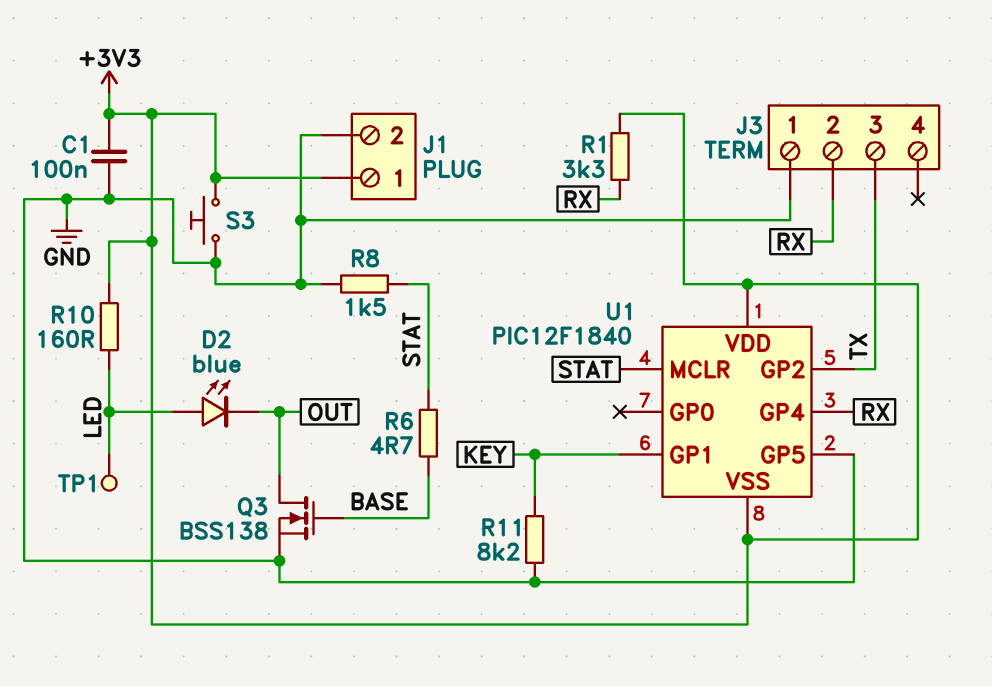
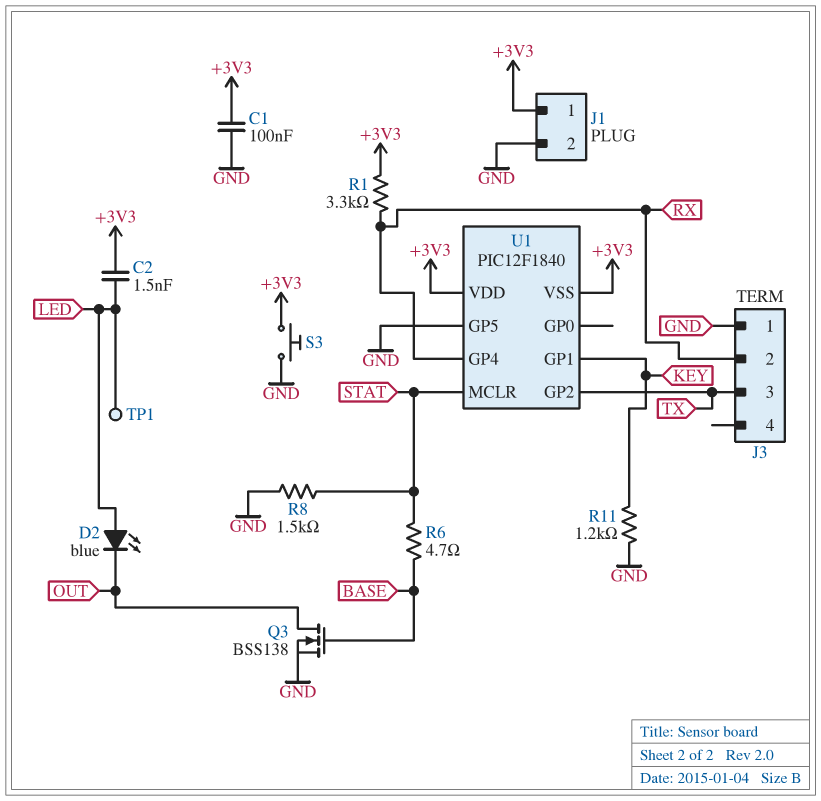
C2: none -> 1.5nF (+3V3, LED)
R10: 160 (+3V3, LED) -> none
R11: 8.2k (GND, KEY) -> 1.2k (GND, KEY)

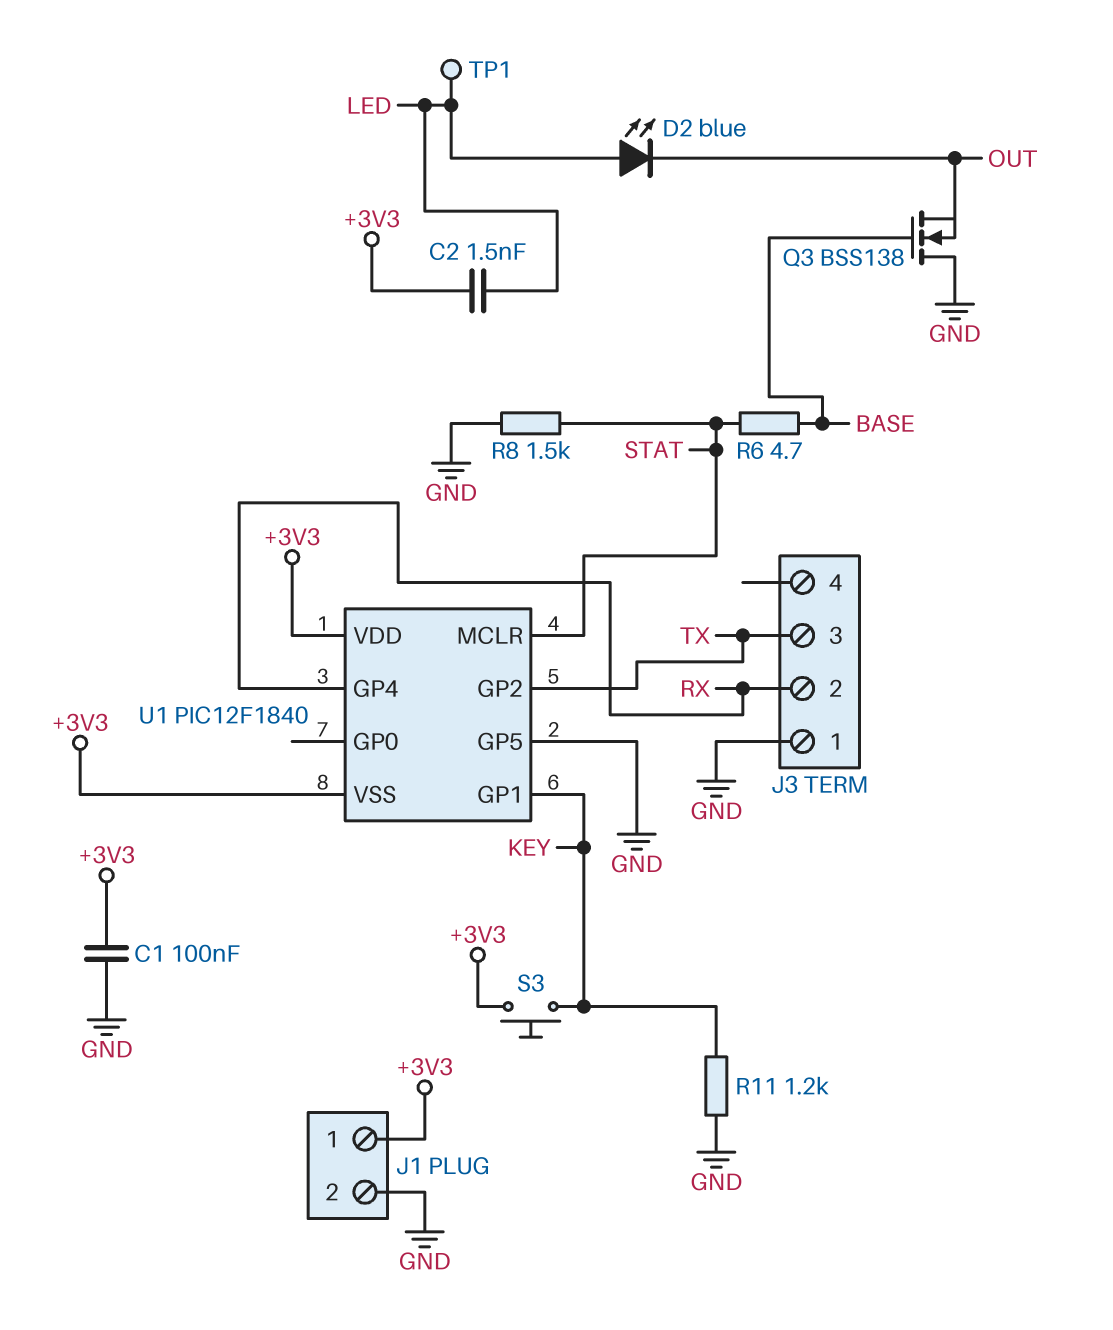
Q3: NMOS BSS138 (G BASE, D OUT, S GND) -> NMOS BSS138 (G BASE, D GND, S OUT)
R1: 3.3k (+3V3, RX) -> none
S3: button (+3V3, GND) -> button (+3V3, KEY)

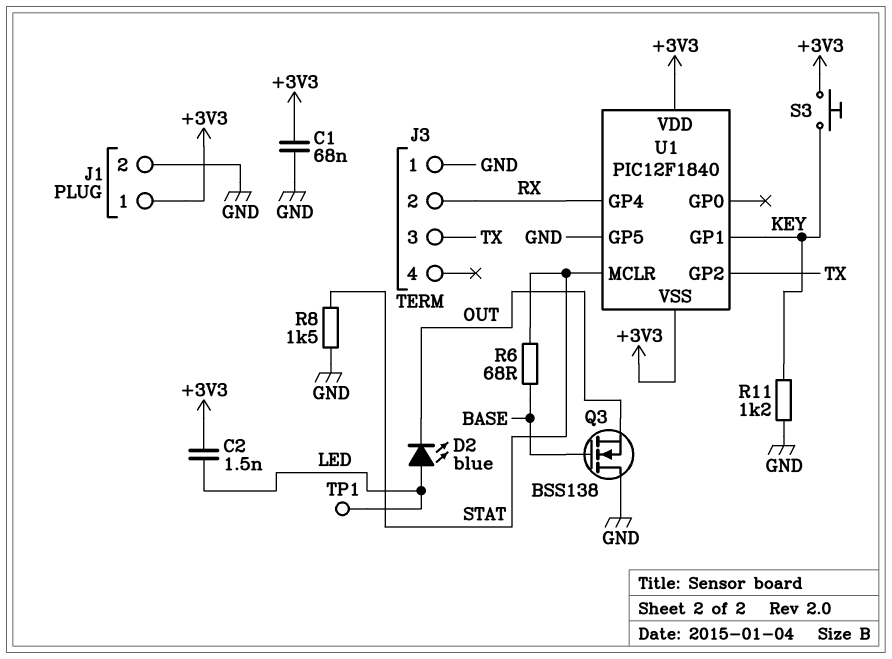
C1: 100nF (+3V3, GND) -> 68nF (+3V3, GND)
R6: 4.7 (BASE, STAT) -> 68 (BASE, STAT)

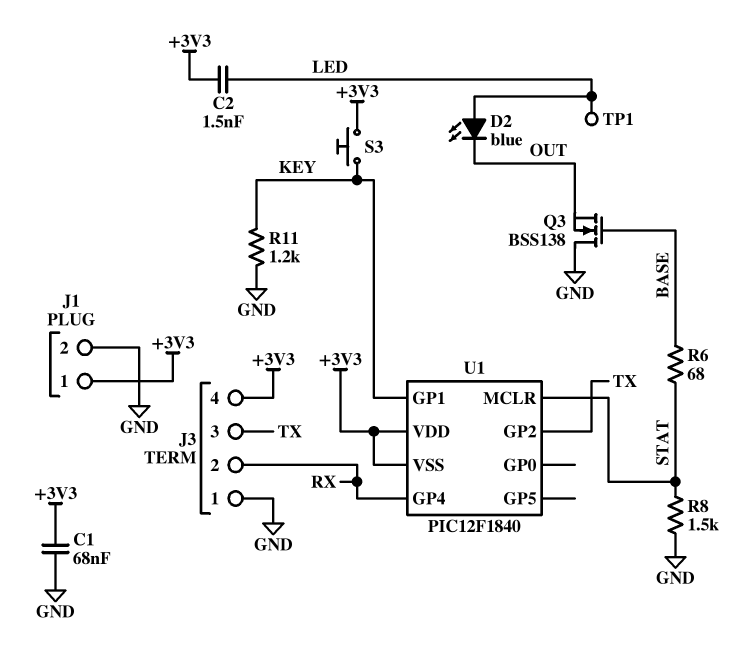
J3 pin 4: none -> +3V3
U1 pin GP5: GND -> none

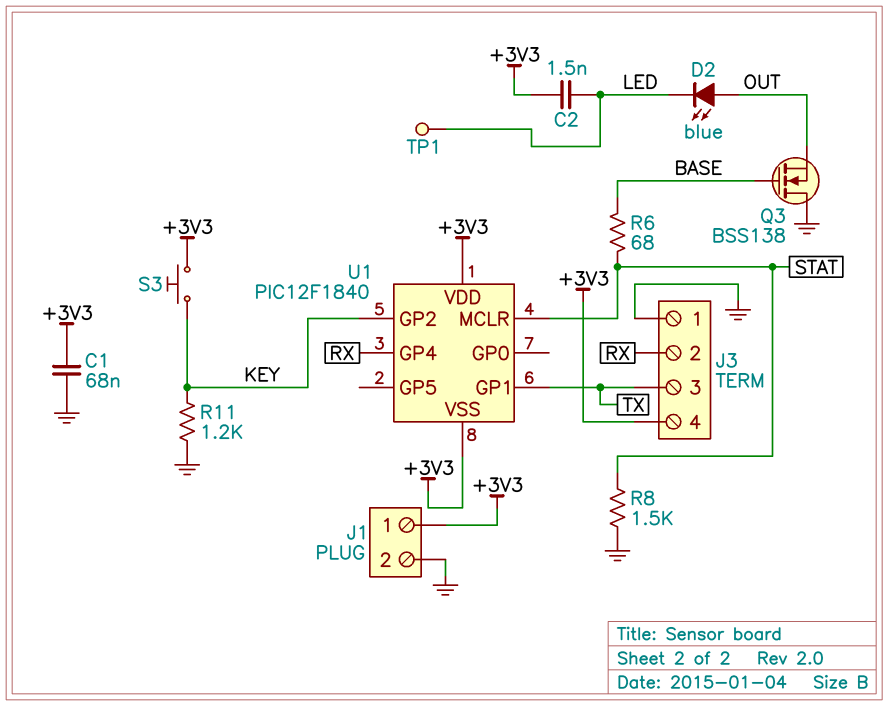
D2: LED blue (A LED, K OUT) -> LED blue (A OUT, K LED)
U1 pin GP1: KEY -> TX
U1 pin GP2: TX -> KEY

